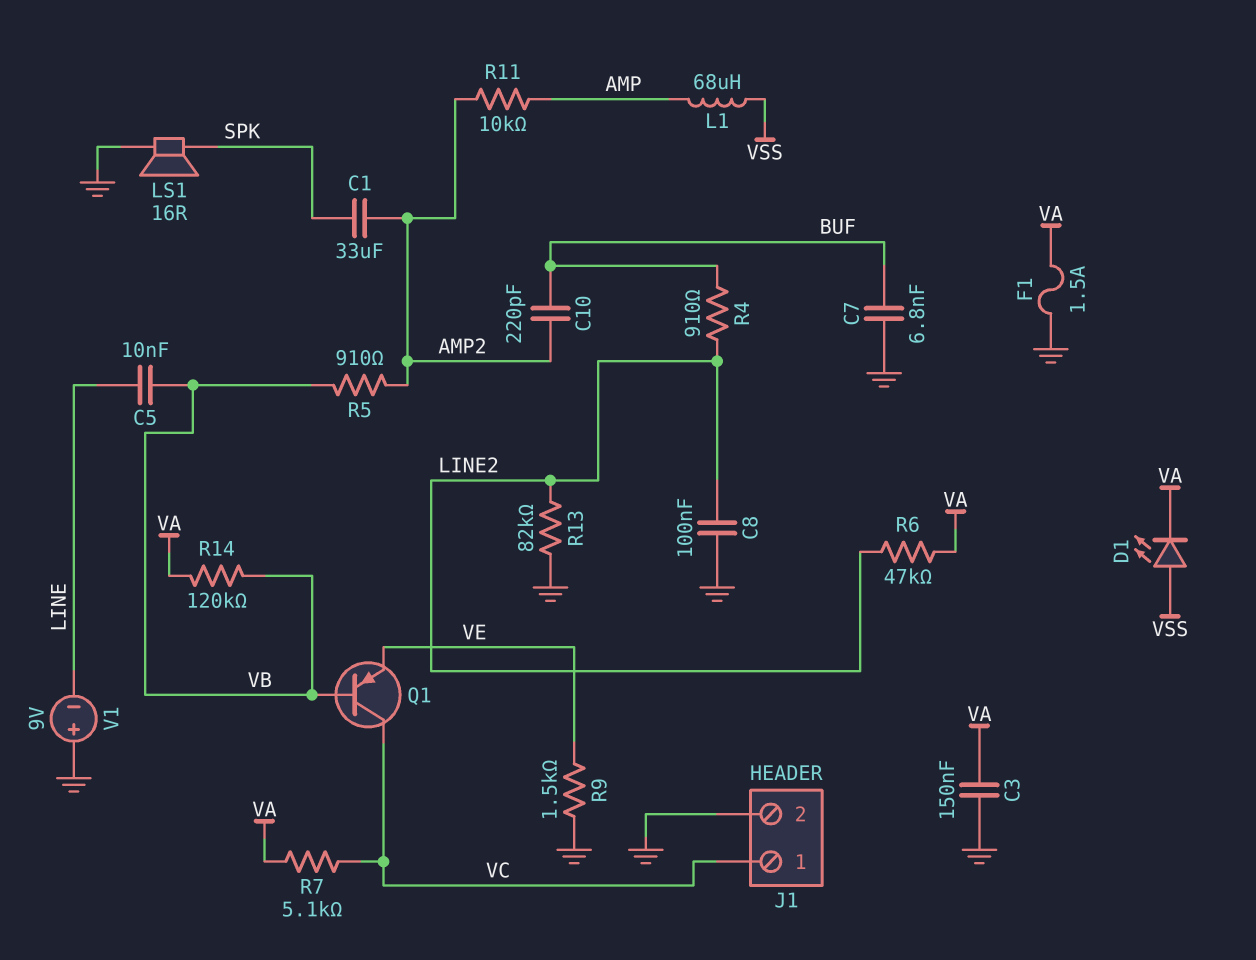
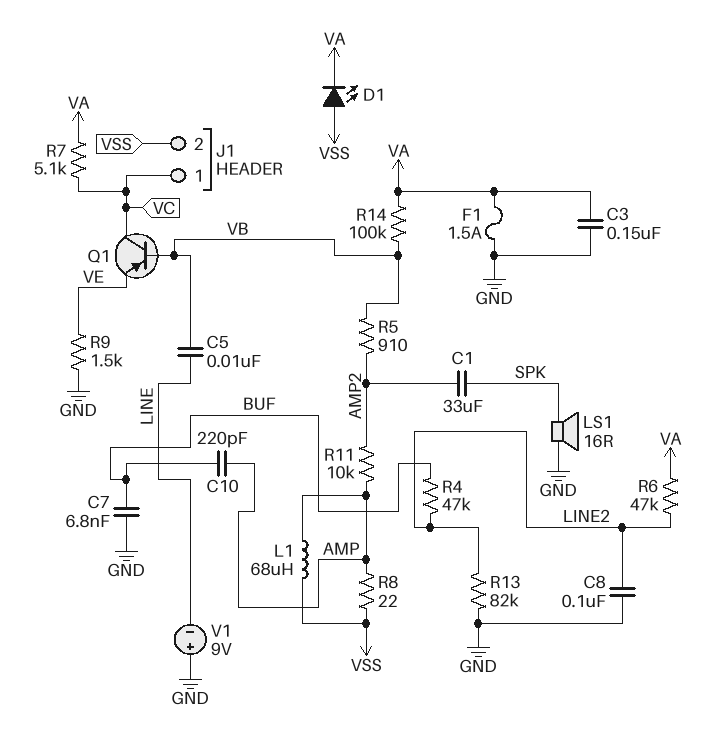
C10: 220pF (AMP2, BUF) -> 220pF (AMP, BUF)
J1 pin 2: GND -> VSS
R4: 910 (BUF, LINE2) -> 47k (BUF, LINE2)
R8: none -> 22 (AMP, VSS)
R14: 120k (VA, VB) -> 100k (VA, VB)

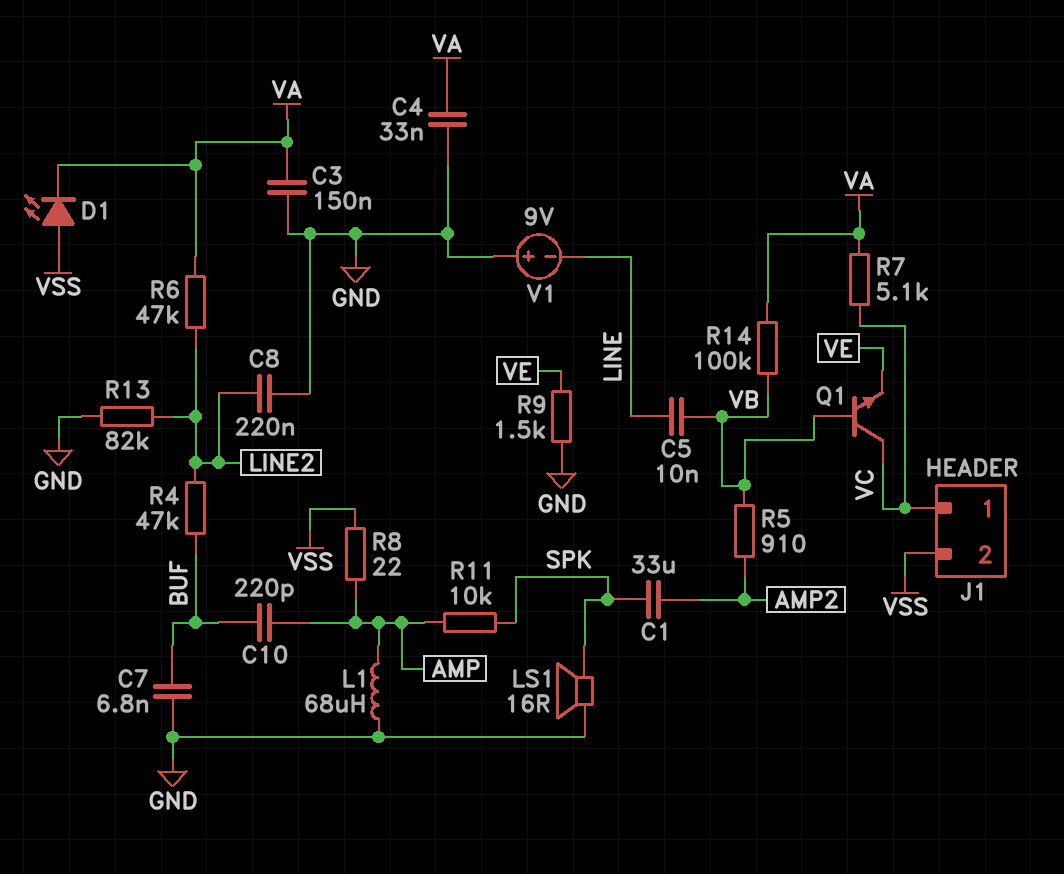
C4: none -> 33nF (GND, VA)
C8: 100nF (GND, LINE2) -> 220nF (GND, LINE2)
F1: 1.5A (GND, VA) -> none
L1: 68uH (AMP, VSS) -> 68uH (AMP, GND)
Q1: PNP (B VB, C VC, E VE) -> NPN (B VB, C VC, E VE)
R11: 10k (AMP, AMP2) -> 10k (AMP, SPK)

